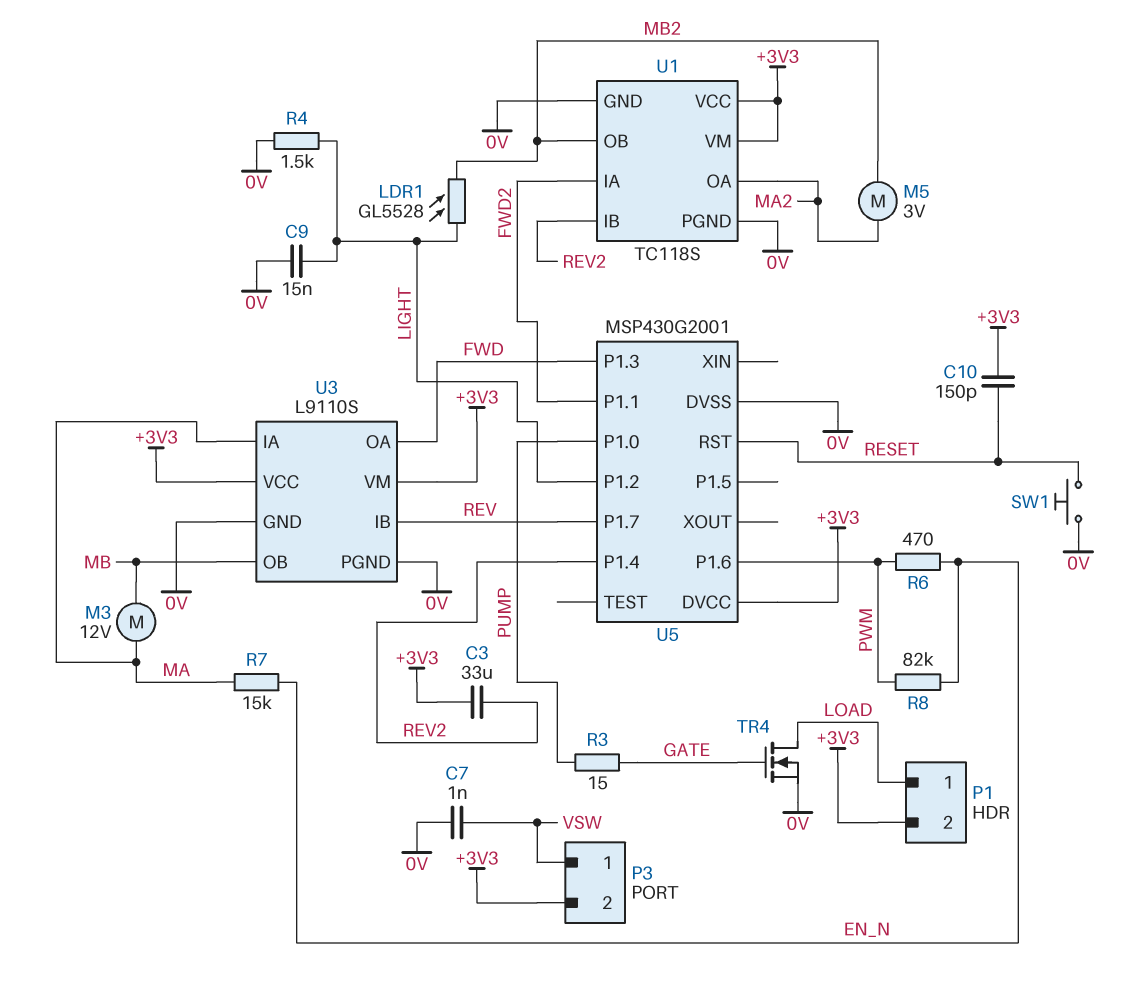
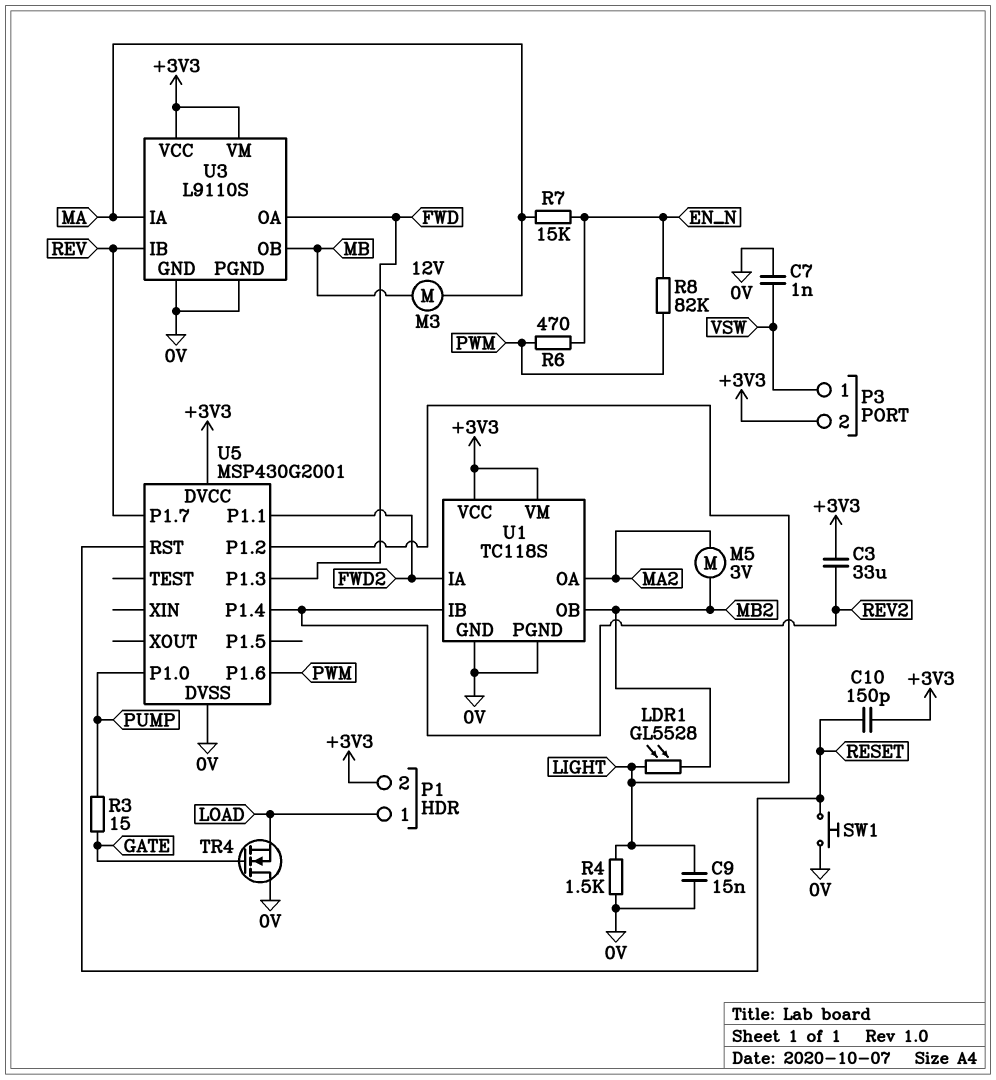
TR4: NMOS (G GATE, D LOAD, S 0V) -> NMOS (G GATE, D 0V, S LOAD)

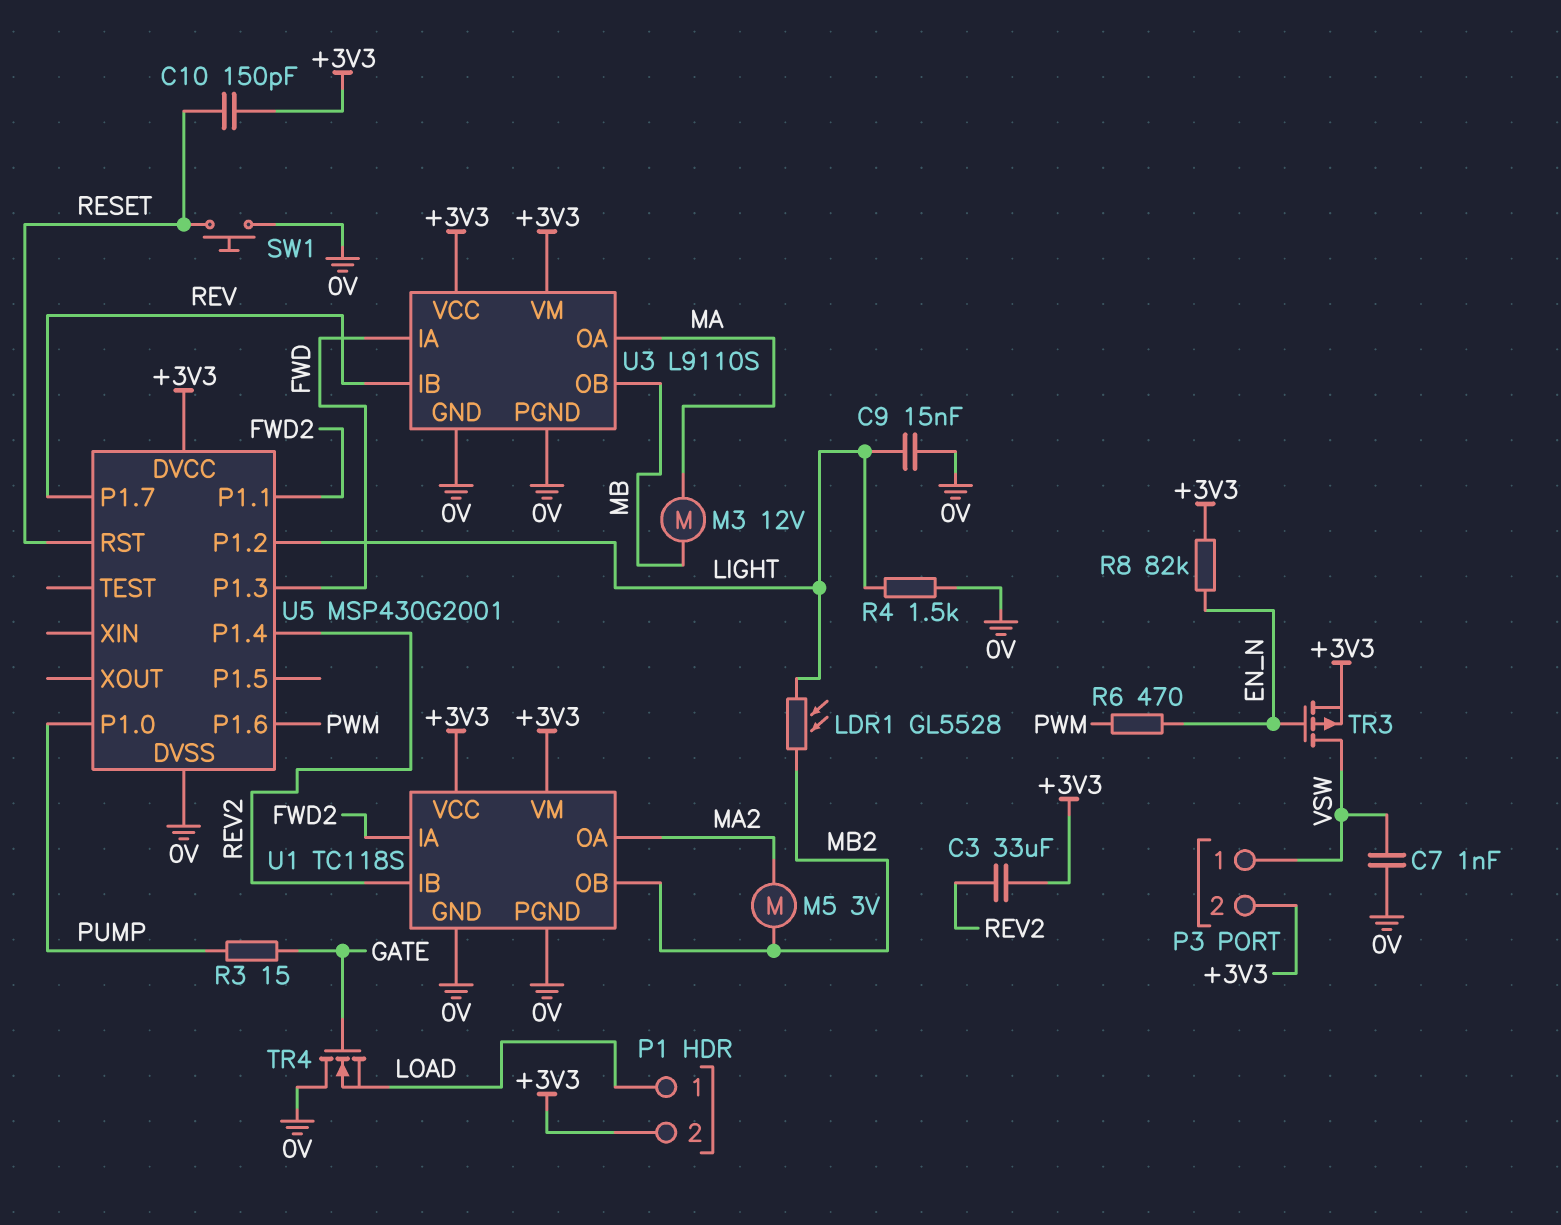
R7: 15k (EN_N, MA) -> none
R8: 82k (EN_N, PWM) -> 82k (+3V3, EN_N)
TR3: none -> PMOS (G EN_N, D VSW, S +3V3)
U3 pin IA: MA -> FWD
U3 pin OA: FWD -> MA

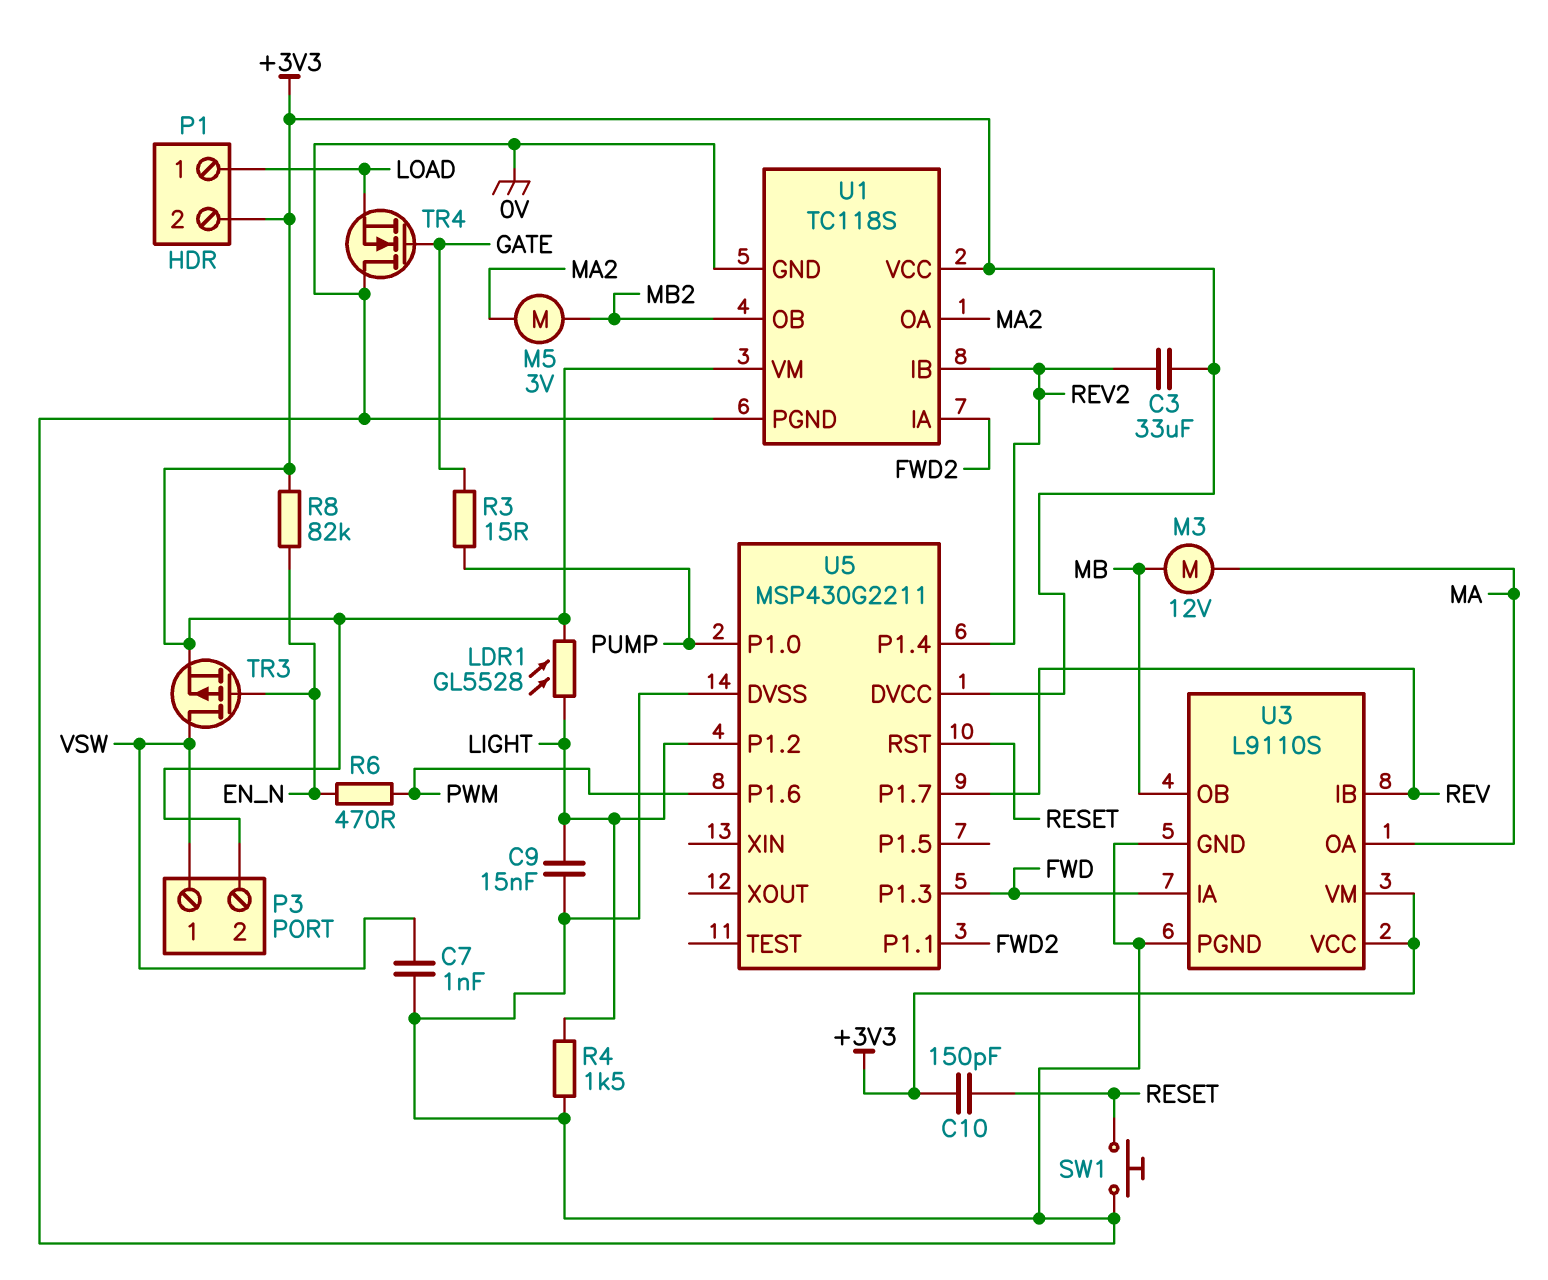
LDR1: GL5528 (LIGHT, MB2) -> GL5528 (+3V3, LIGHT)
U5: MSP430G2001 -> MSP430G2211

